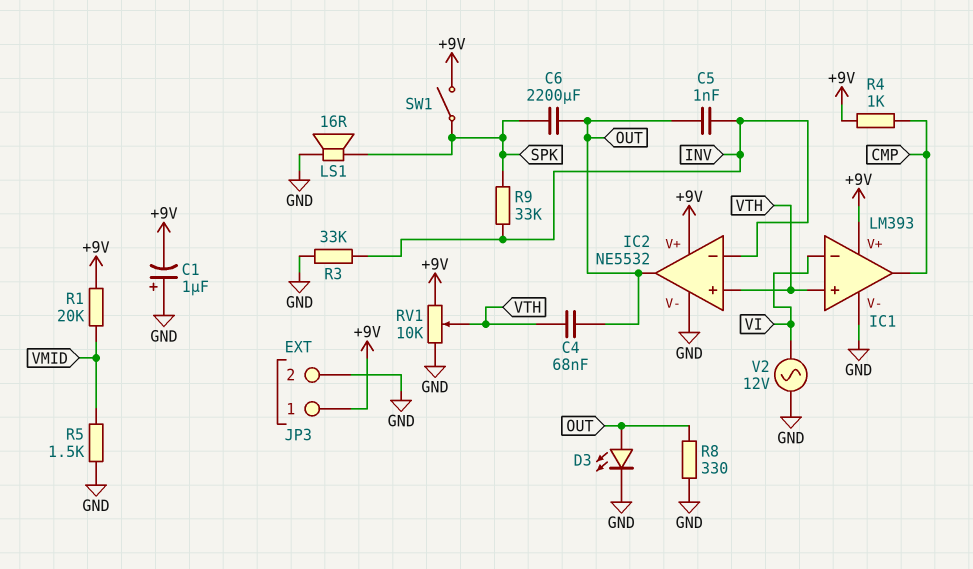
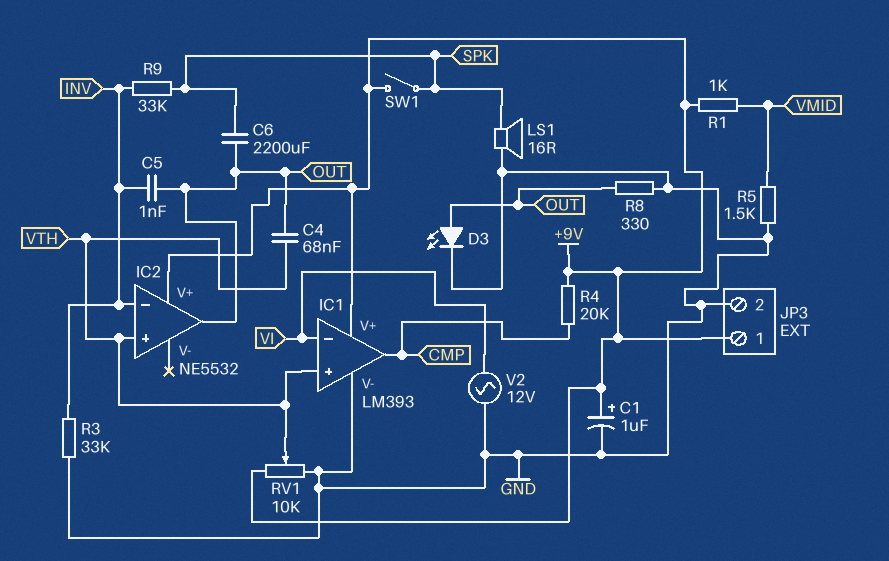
C1: 1uF (plus GND, minus +9V) -> 1uF (plus +9V, minus GND)
IC2 pin V-: GND -> none
R1: 20k (+9V, VMID) -> 1k (+9V, VMID)
R4: 1k (+9V, CMP) -> 20k (+9V, CMP)

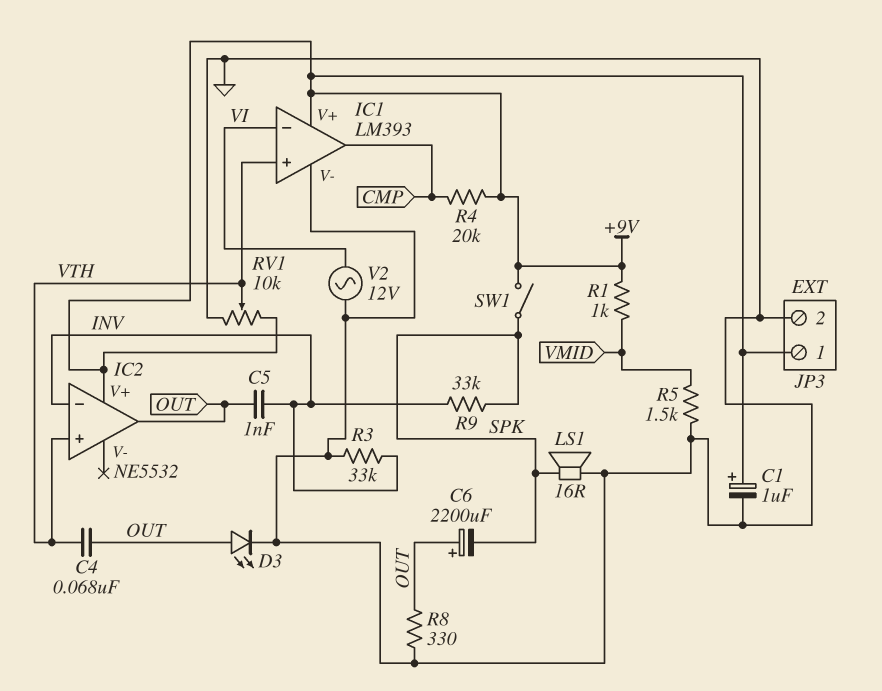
C6: 2200uF (OUT, SPK) -> 2200uF (plus OUT, minus SPK)

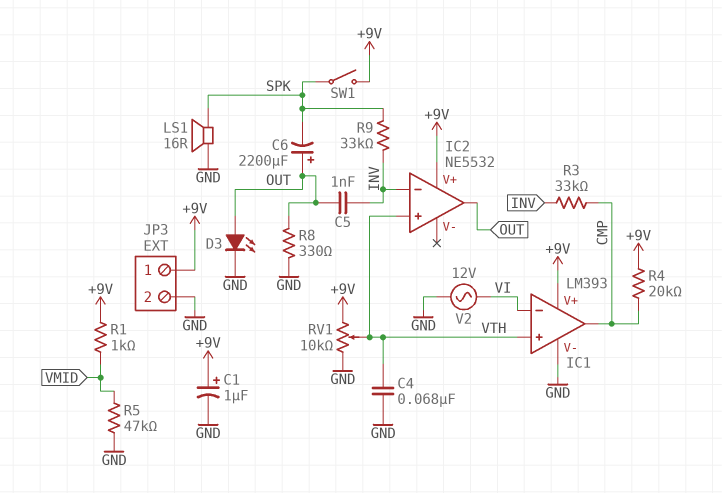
C4: 68nF (OUT, VTH) -> 68nF (GND, VTH)
R3: 33k (GND, INV) -> 33k (CMP, INV)
R5: 1.5k (GND, VMID) -> 47k (GND, VMID)

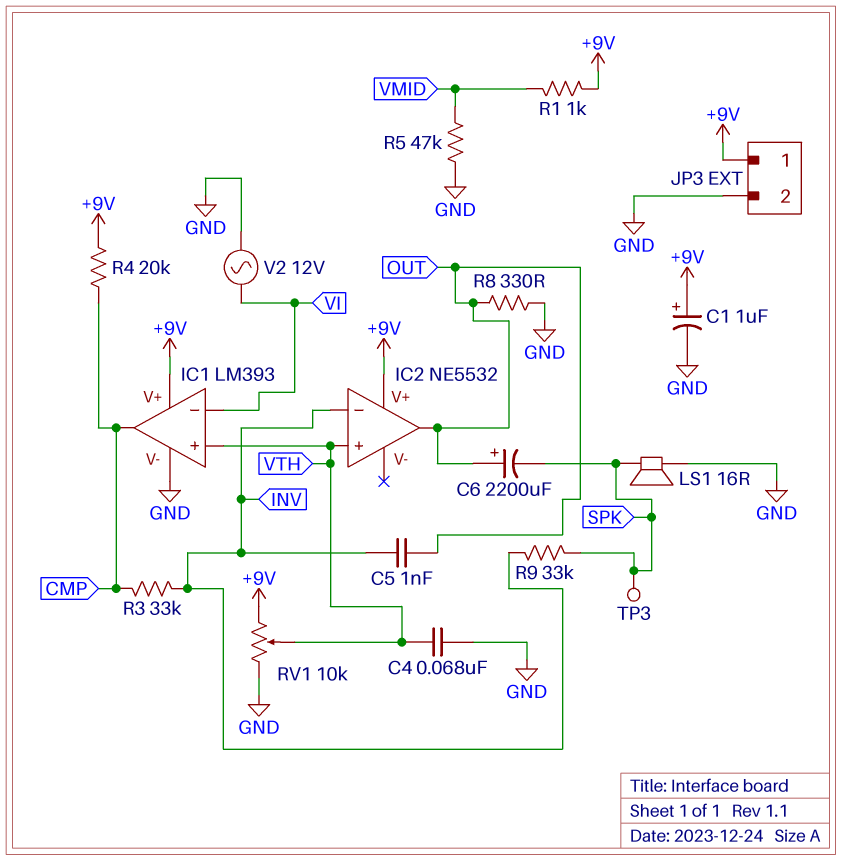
D3: LED (A OUT, K GND) -> none
SW1: switch (+9V, SPK) -> none
TP3: none -> test point (SPK)

